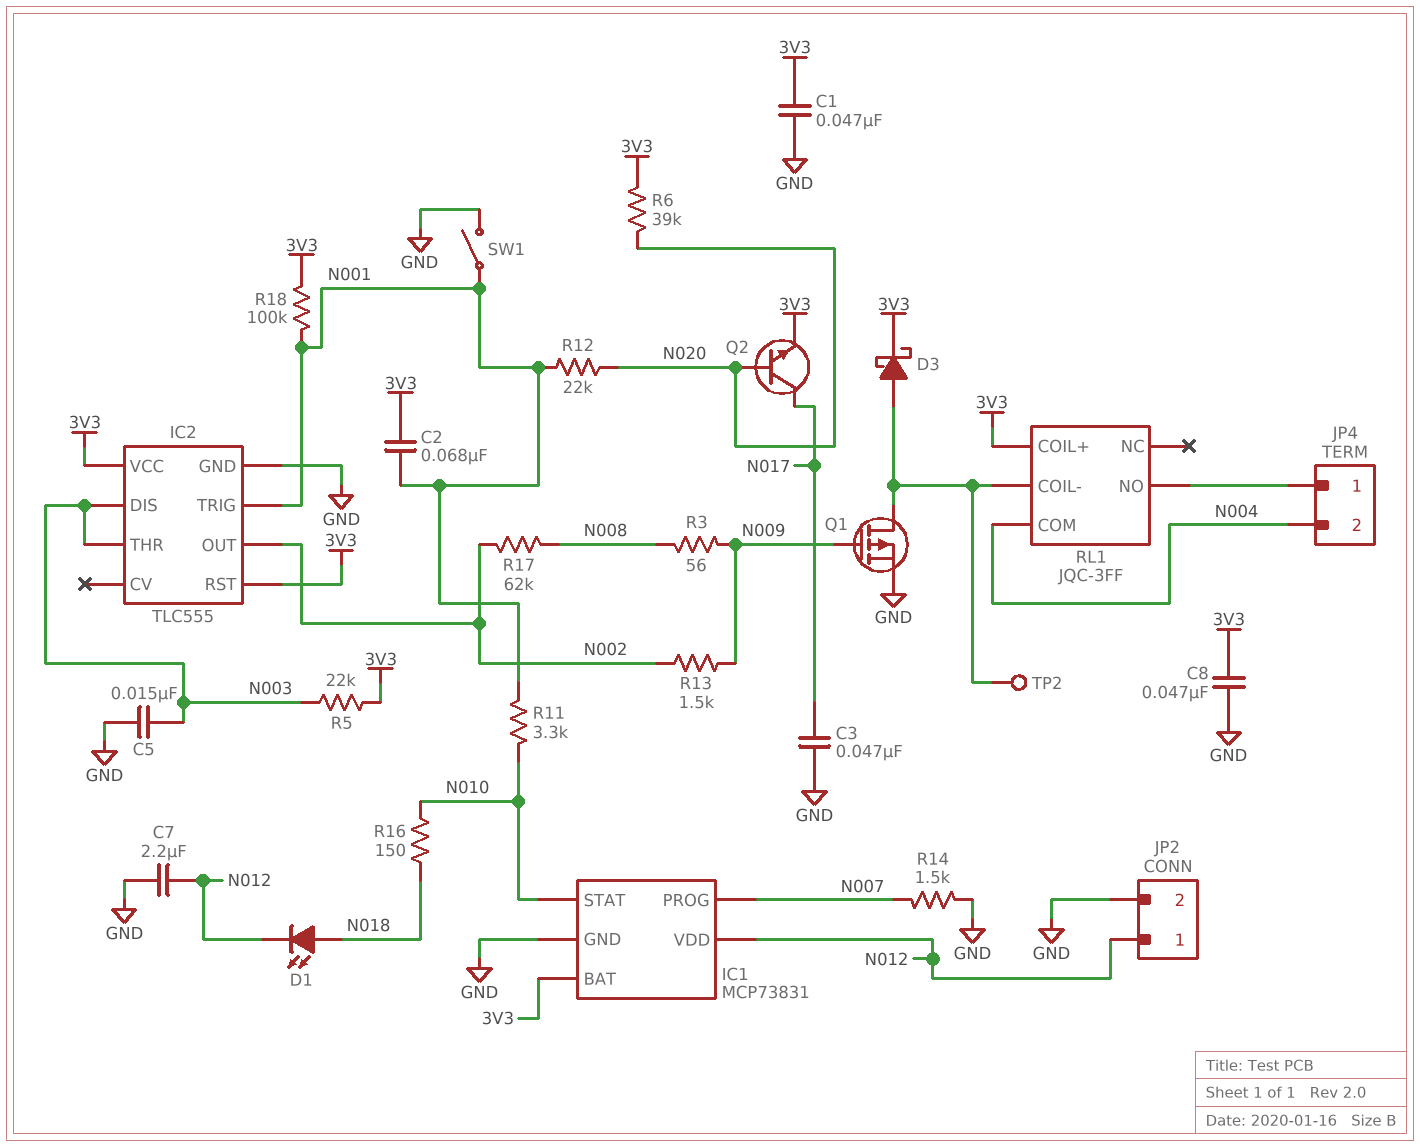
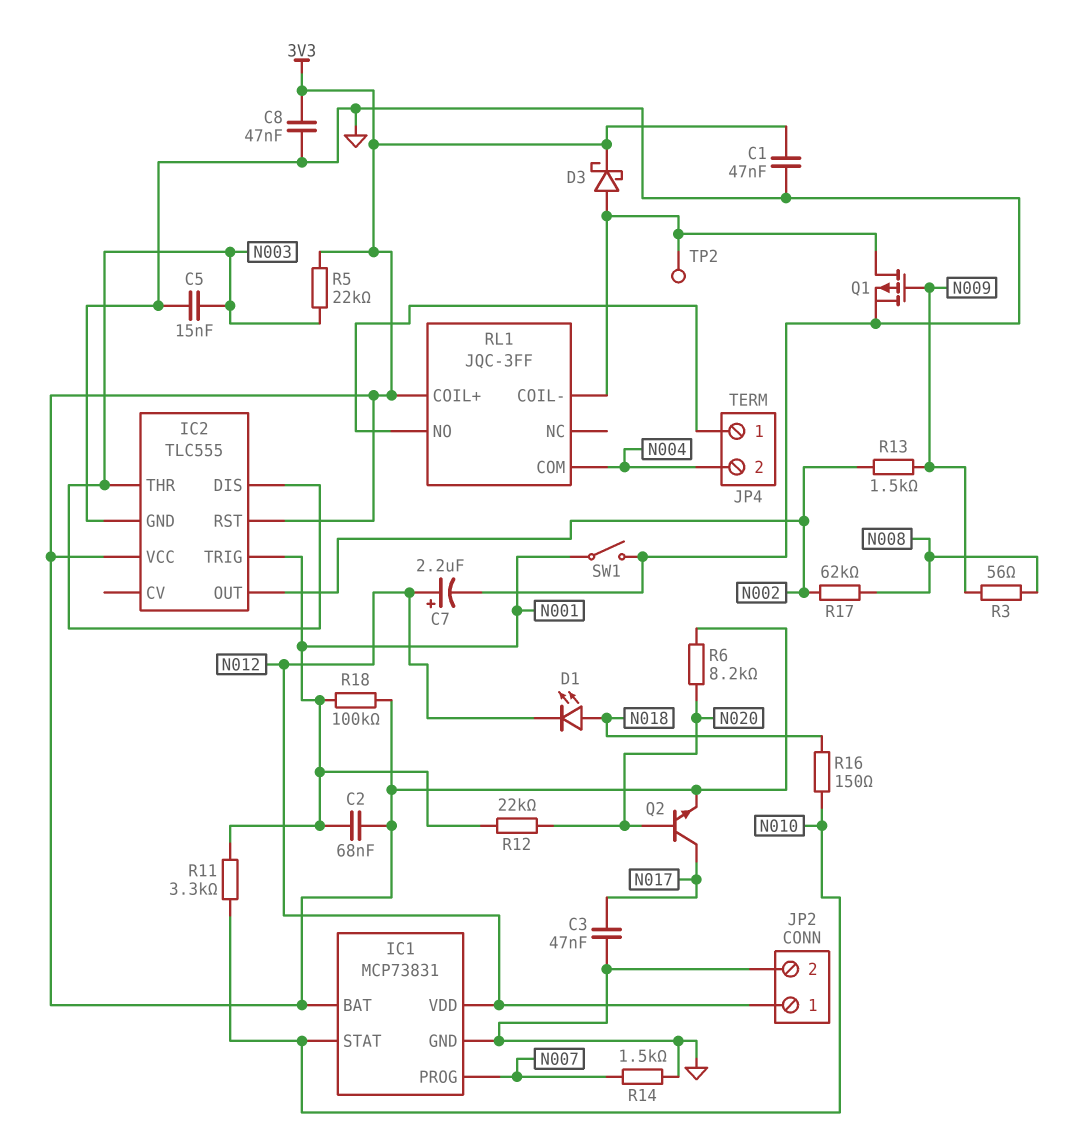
C7: 2.2uF (GND, N012) -> 2.2uF (plus N012, minus GND)
R6: 39k (3V3, N020) -> 8.2k (3V3, N020)

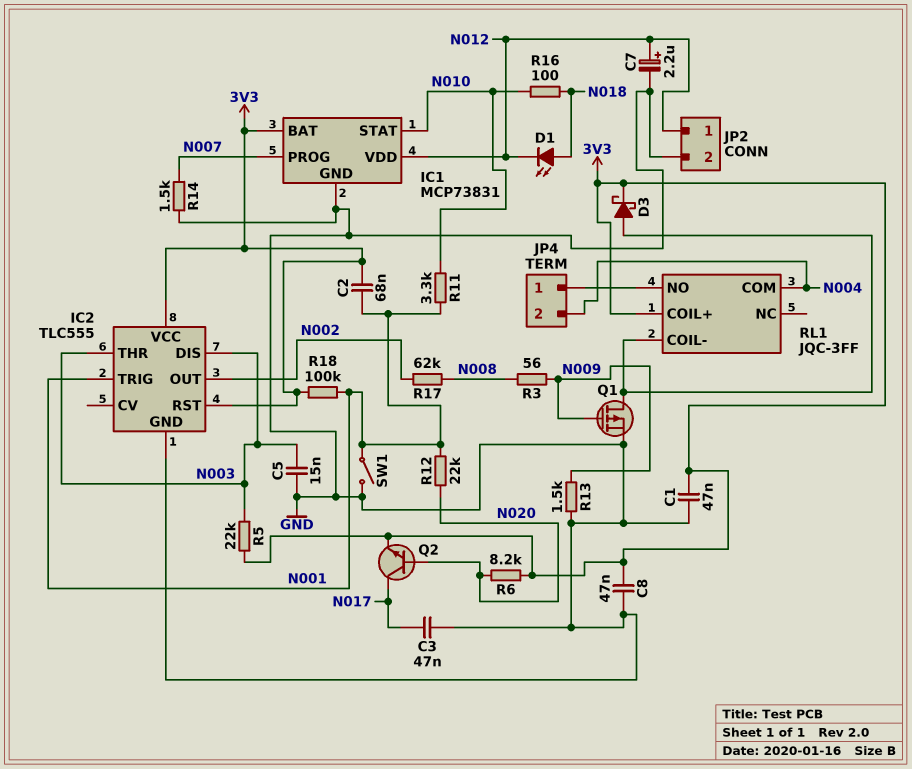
R13: 1.5k (N002, N009) -> 1.5k (GND, N009)
R16: 150 (N010, N018) -> 100 (N010, N018)
TP2: test point (RL1/COIL-) -> none

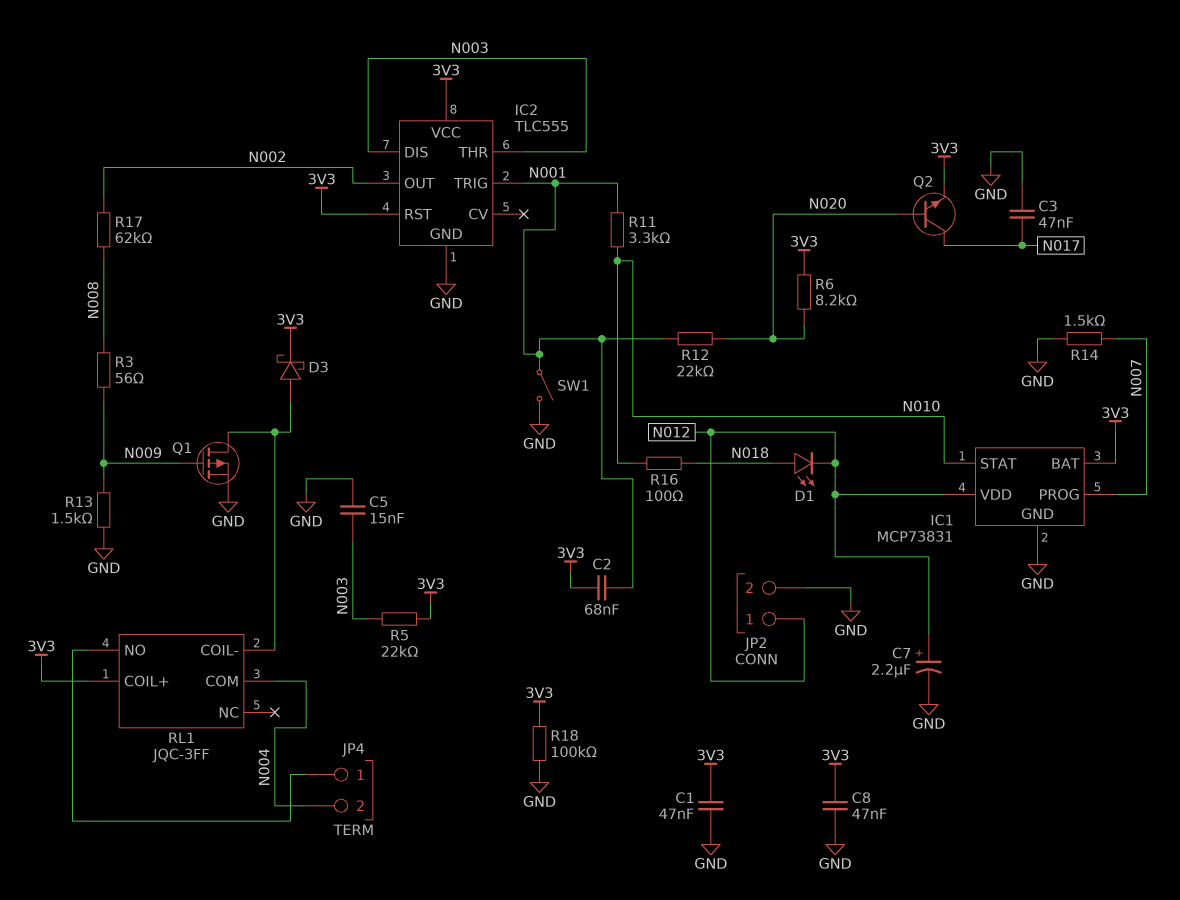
R18: 100k (3V3, N001) -> 100k (3V3, GND)

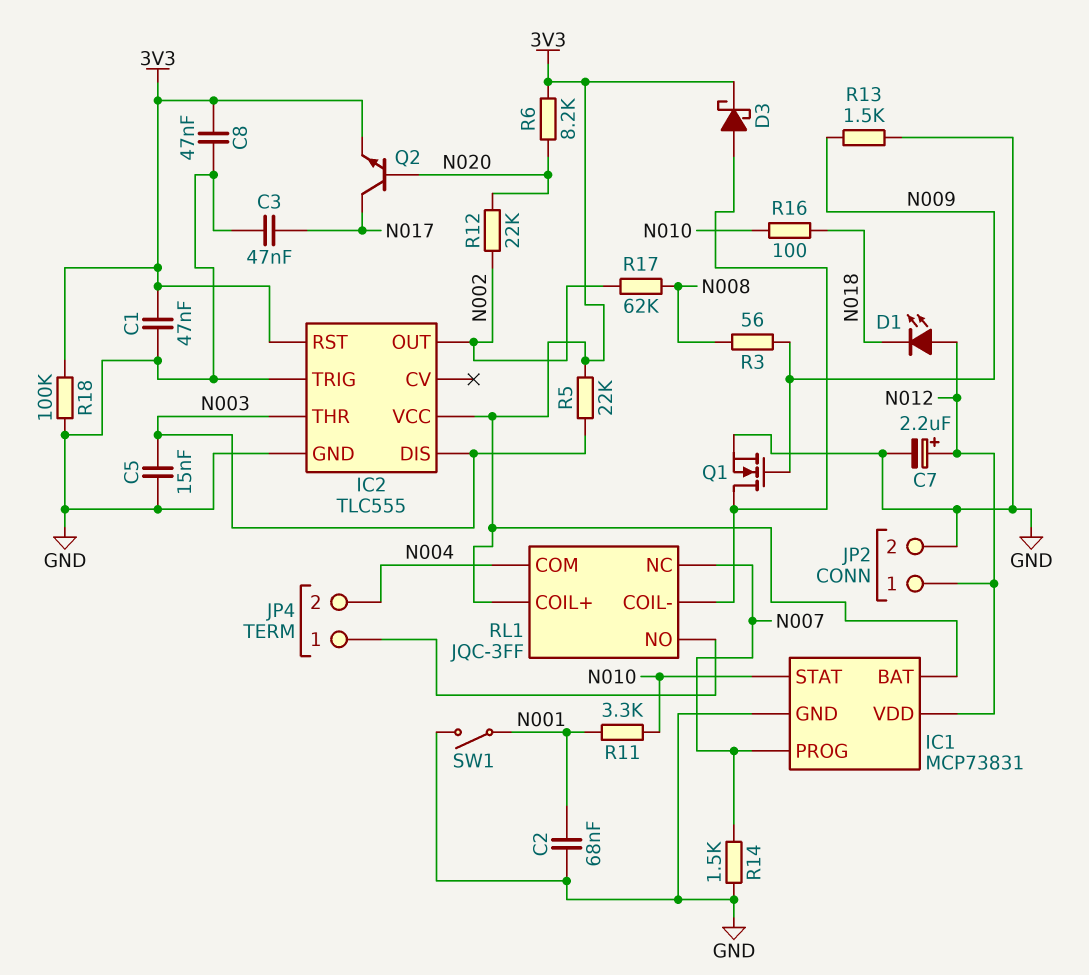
C2: 68nF (3V3, N001) -> 68nF (GND, N001)
D1: LED (A N018, K N012) -> LED (A N012, K N018)
IC2 pin TRIG: N001 -> GND
Q1: PMOS (G N009, D RL1/COIL-, S GND) -> NMOS (G N009, D RL1/COIL-, S GND)
R12: 22k (N001, N020) -> 22k (N002, N020)
RL1 pin NC: none -> N007

